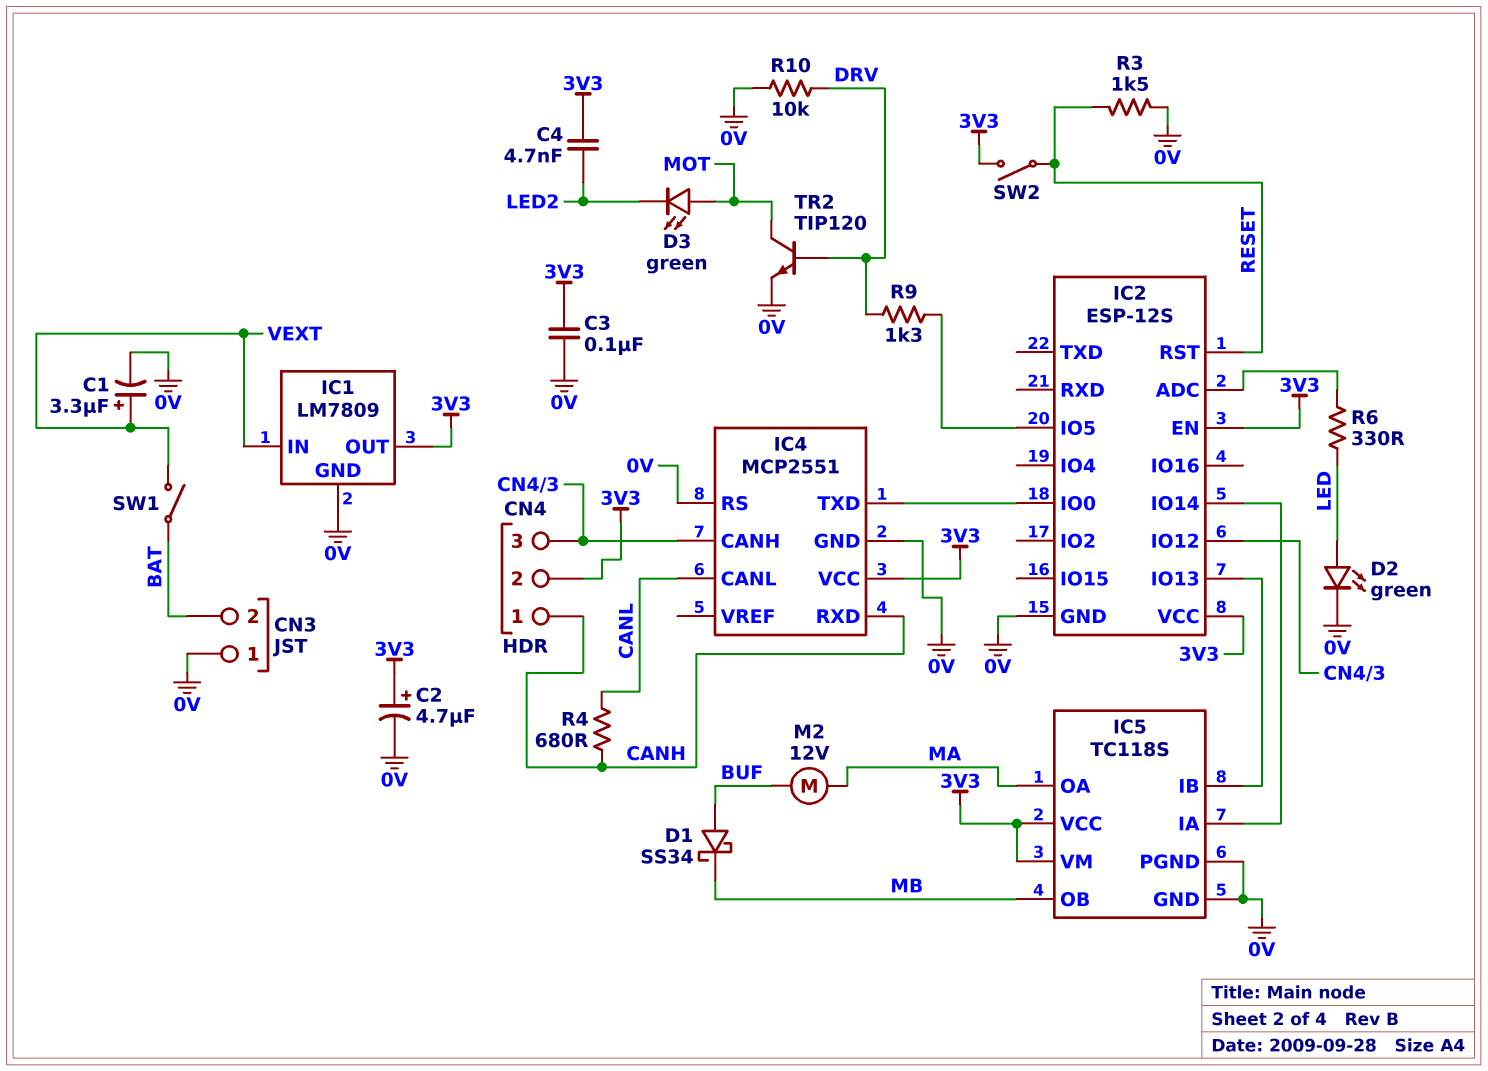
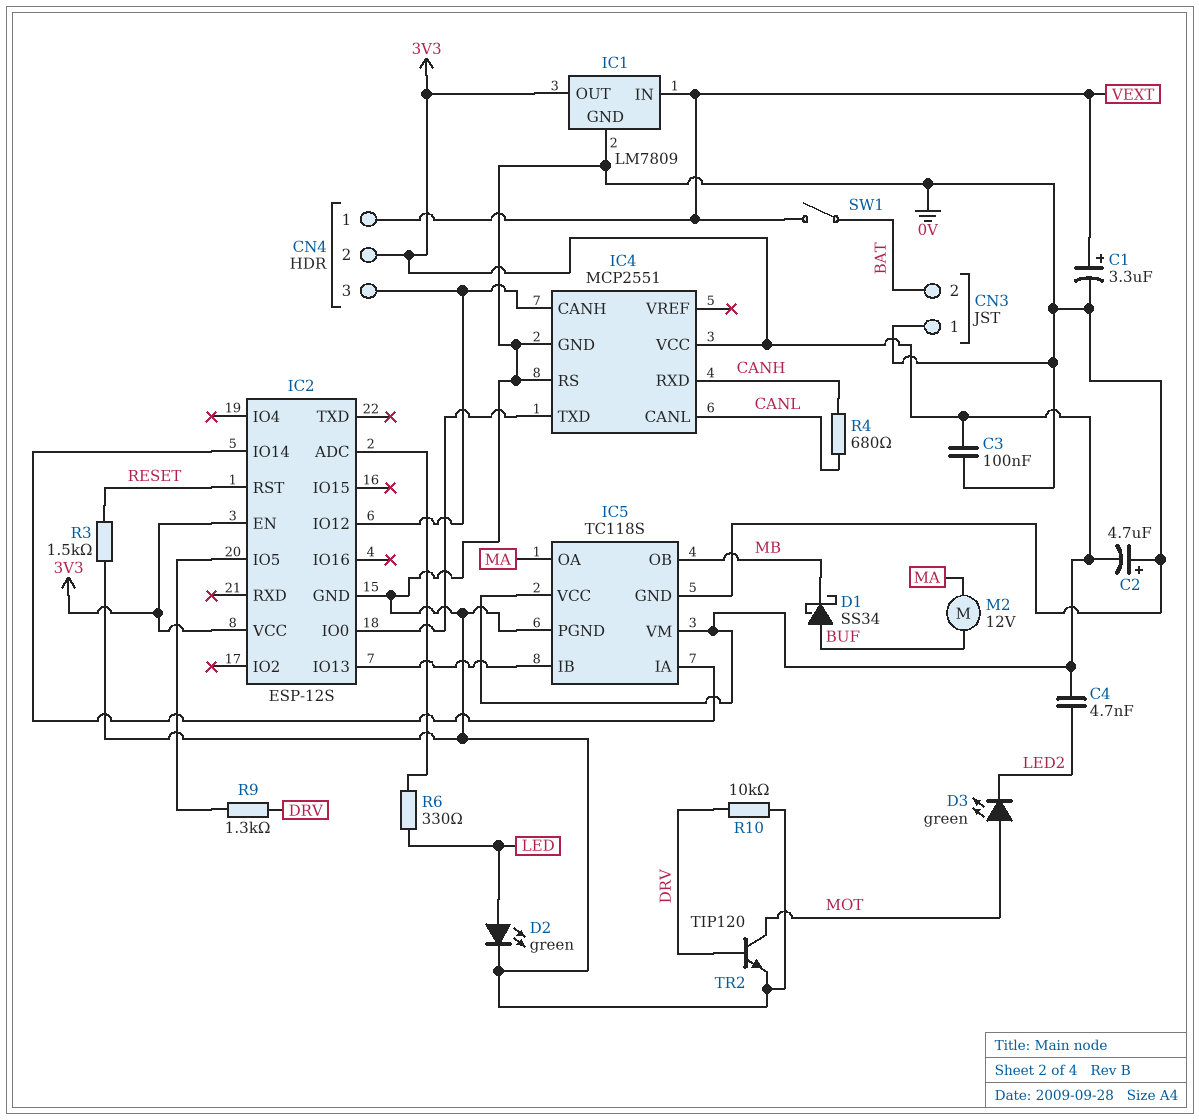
C2: 4.7uF (plus 3V3, minus 0V) -> 4.7uF (plus 0V, minus 3V3)
CN4 pin 1: CANH -> VEXT
SW2: switch (3V3, RESET) -> none

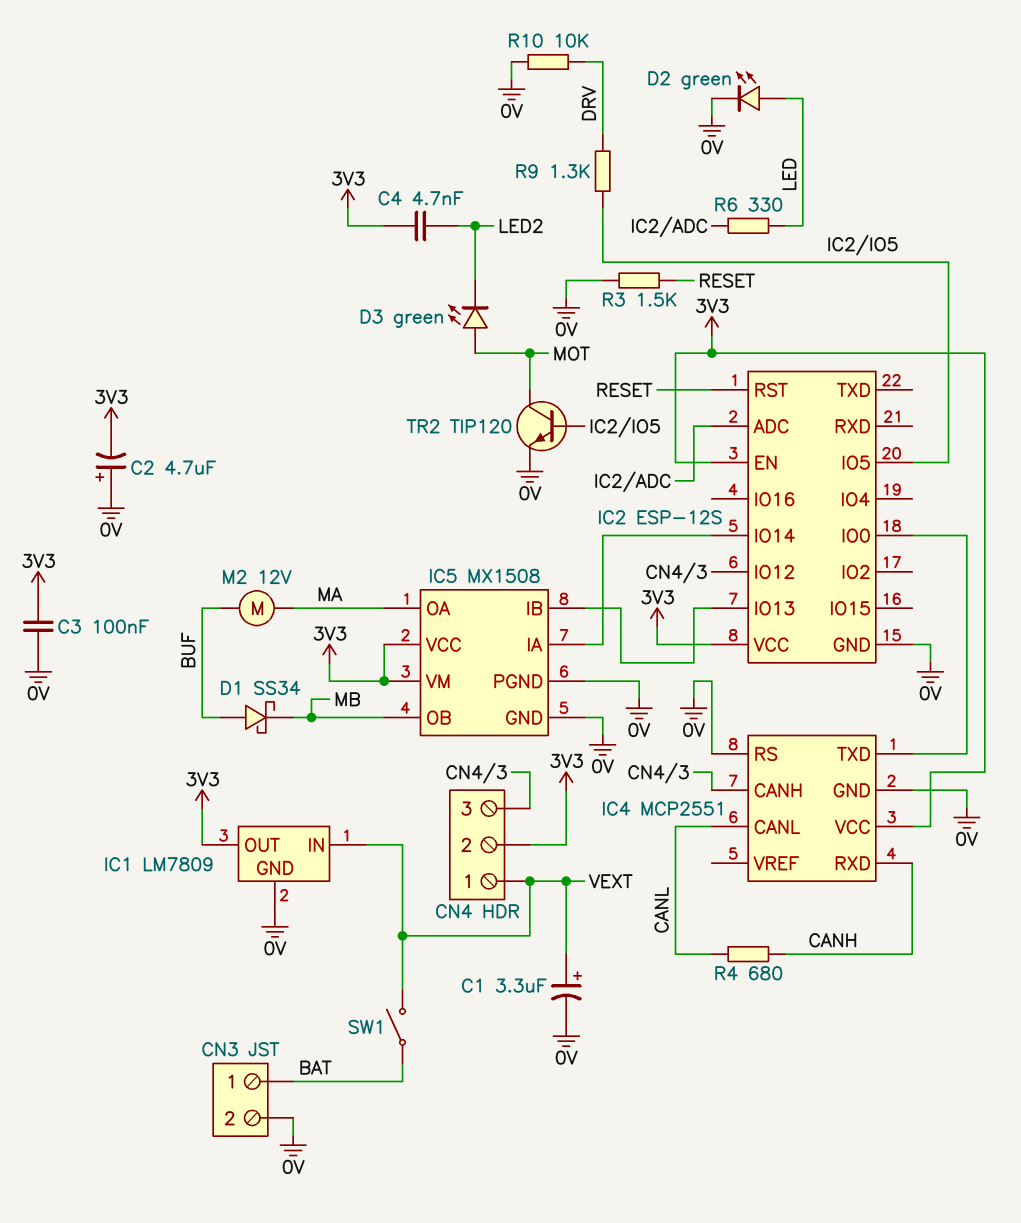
CN3 pin 1: 0V -> BAT
CN3 pin 2: BAT -> 0V
IC5: TC118S -> MX1508
TR2: NPN TIP120 (B DRV, C MOT, E 0V) -> NPN TIP120 (B IC2/IO5, C MOT, E 0V)

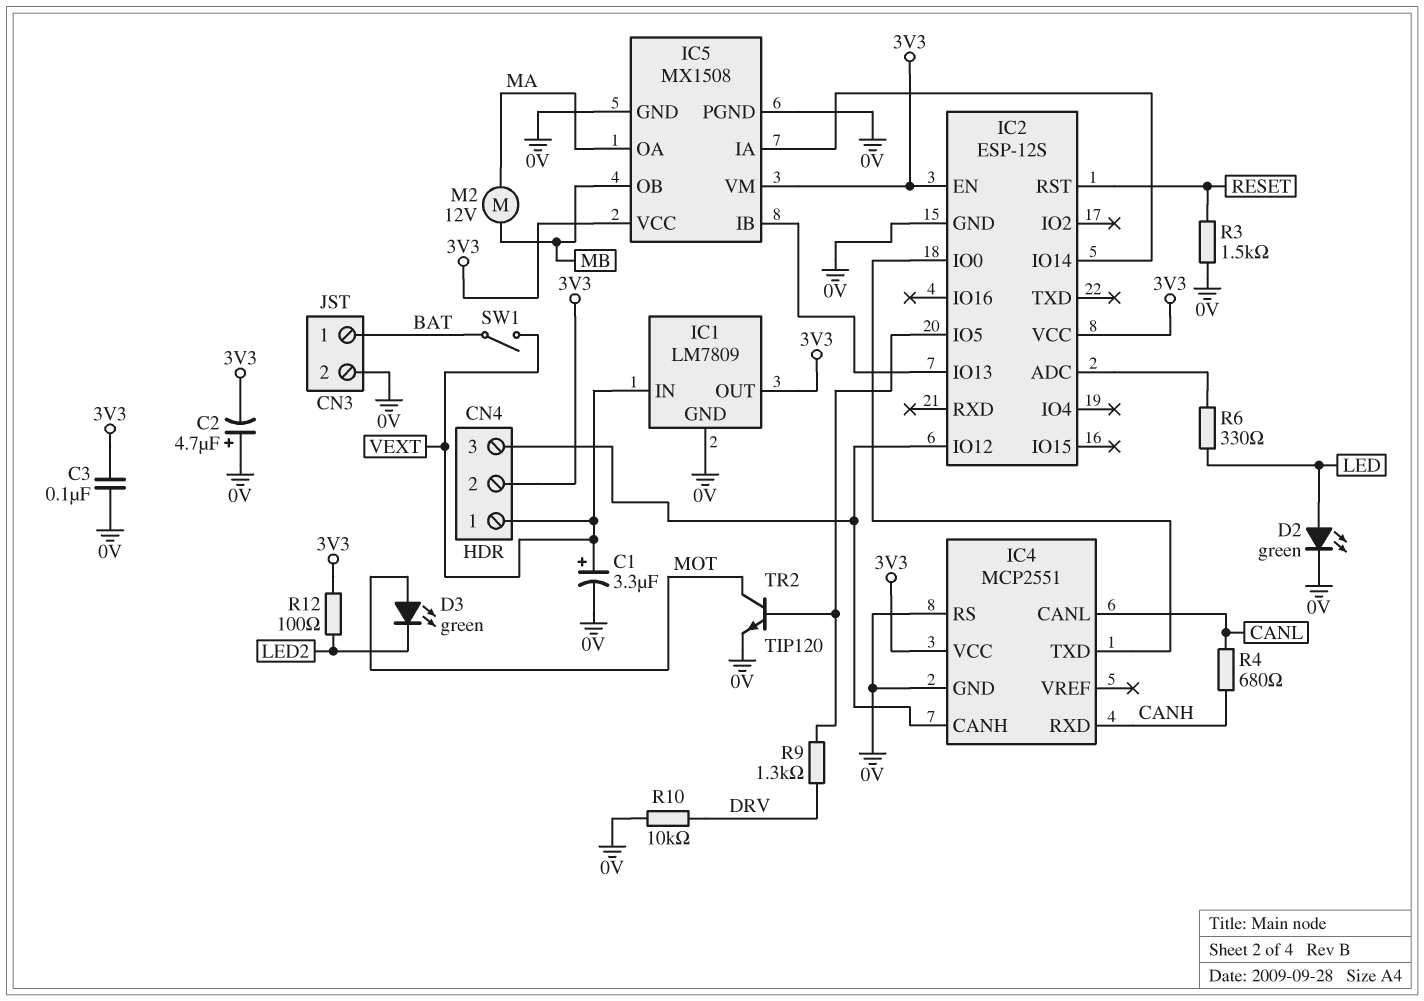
C4: 4.7nF (3V3, LED2) -> none
D1: schottky SS34 (A BUF, K MB) -> none
M2: motor 12V (BUF, MA) -> motor 12V (MA, MB)
R12: none -> 100 (3V3, LED2)

